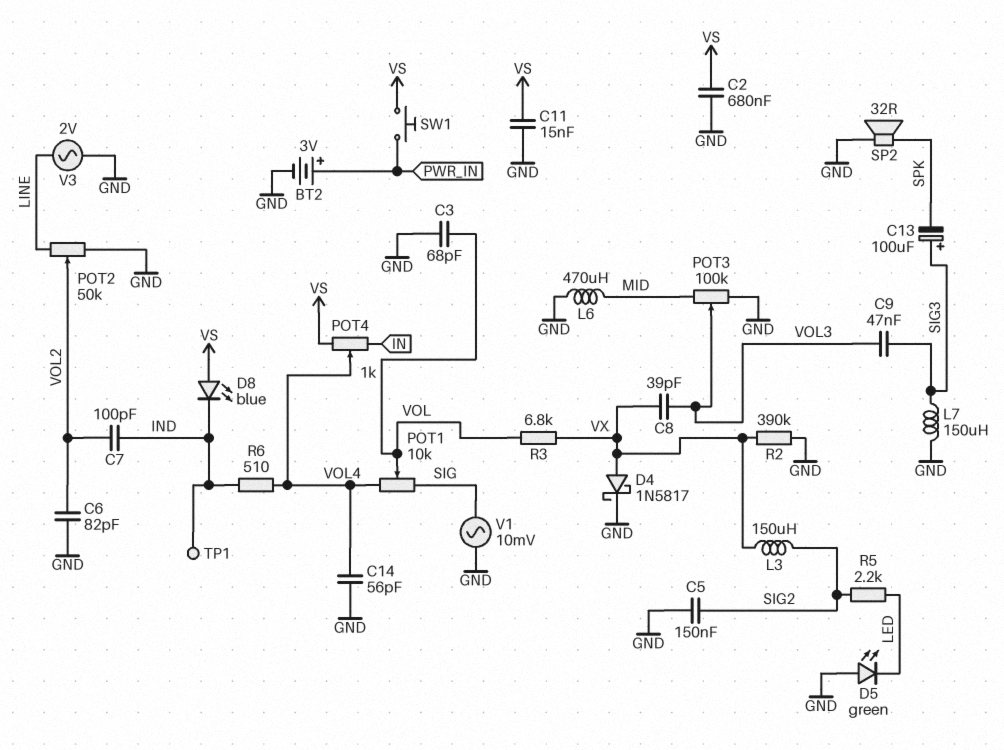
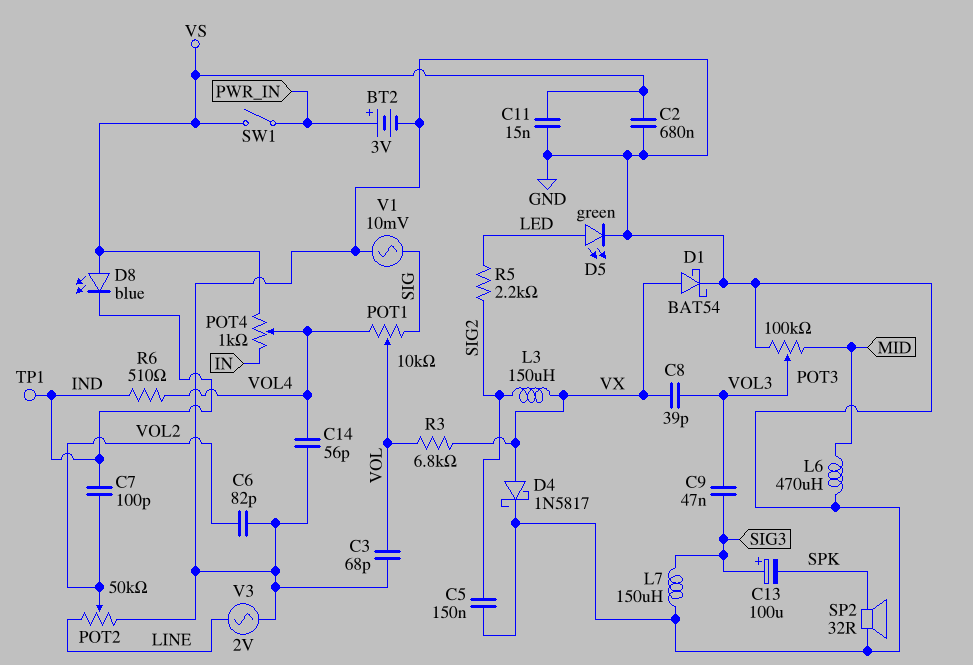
D1: none -> schottky BAT54 (A VX, K GND)
D5: LED green (A GND, K LED) -> LED green (A LED, K GND)
R2: 390k (GND, VX) -> none
SW1: button (PWR_IN, VS) -> switch (PWR_IN, VS)

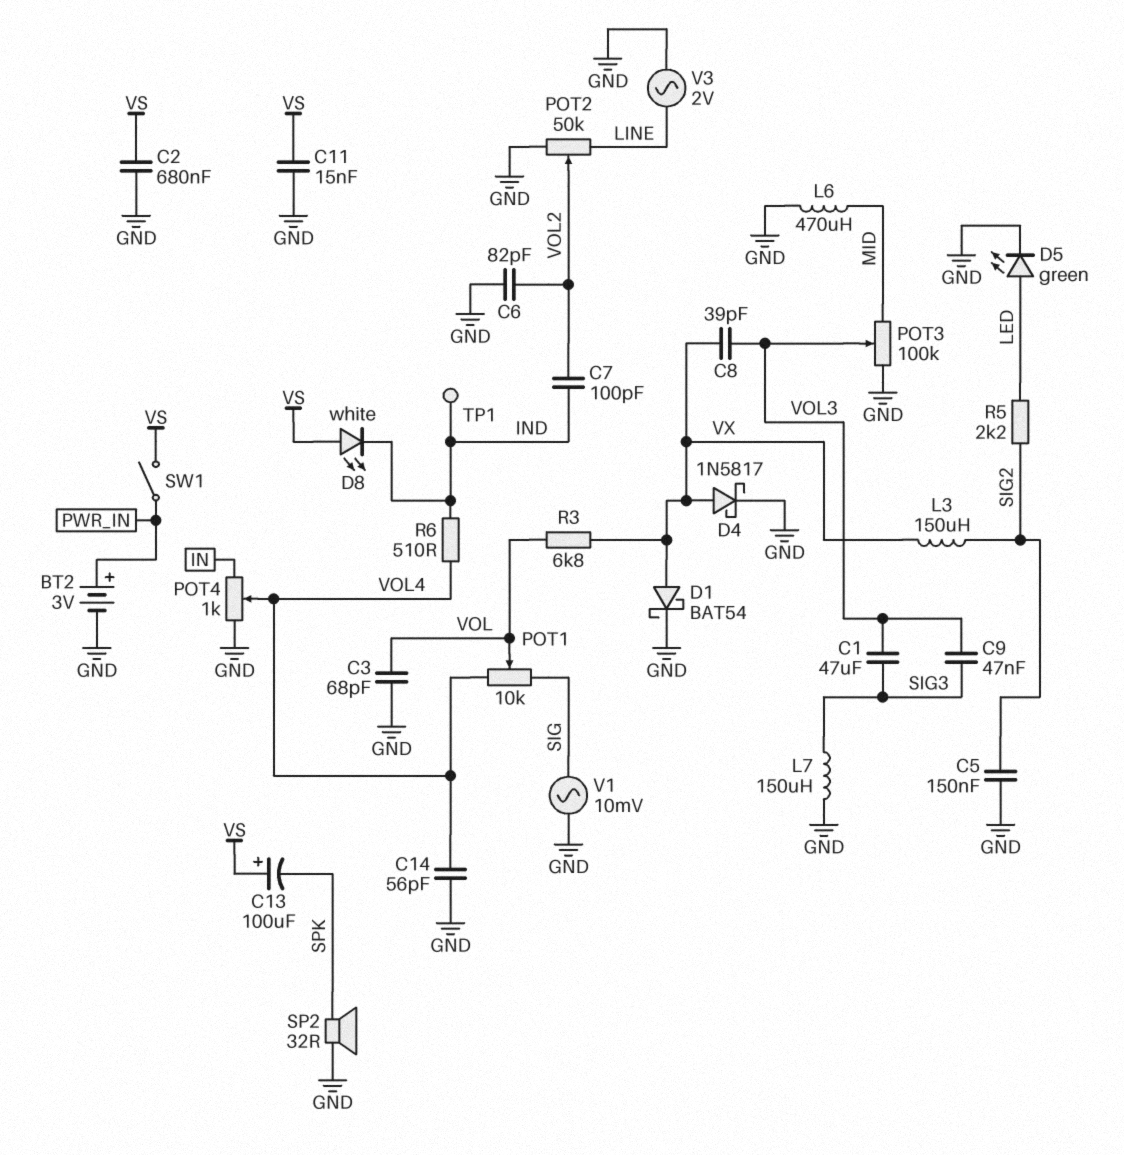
C1: none -> 47uF (SIG3, VOL3)
C13: 100uF (plus SIG3, minus SPK) -> 100uF (plus VS, minus SPK)
D8: LED blue (A VS, K IND) -> LED white (A VS, K IND)
POT4: 1k (IN, VS, wiper VOL4) -> 1k (GND, IN, wiper VOL4)

